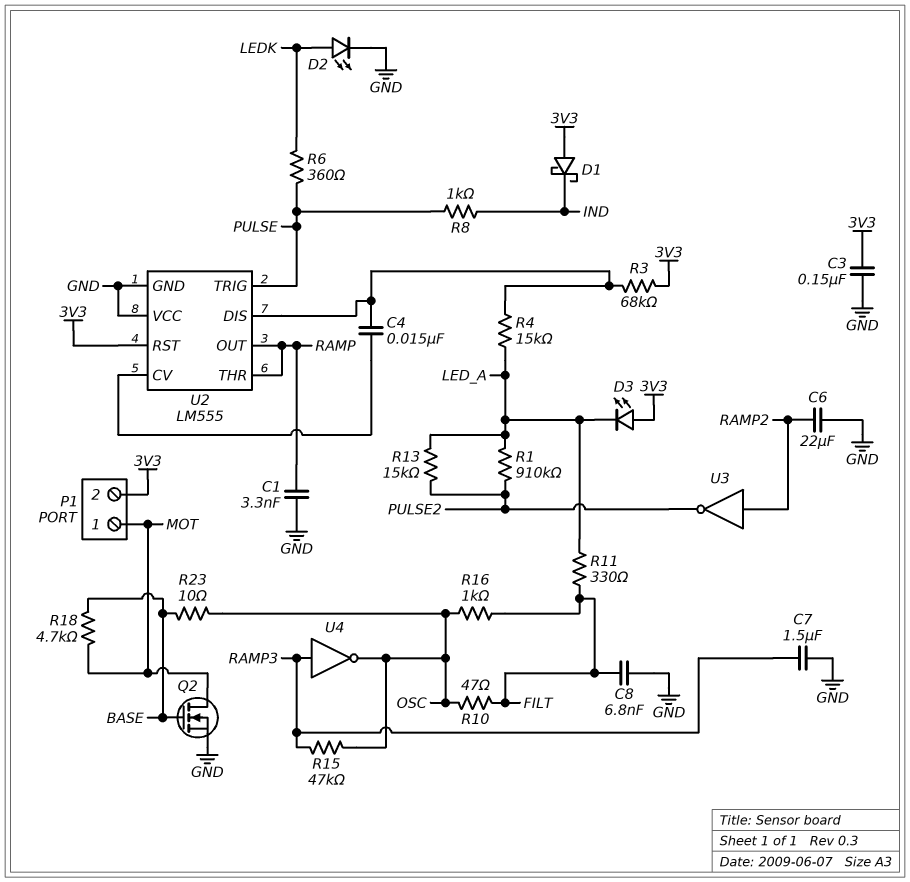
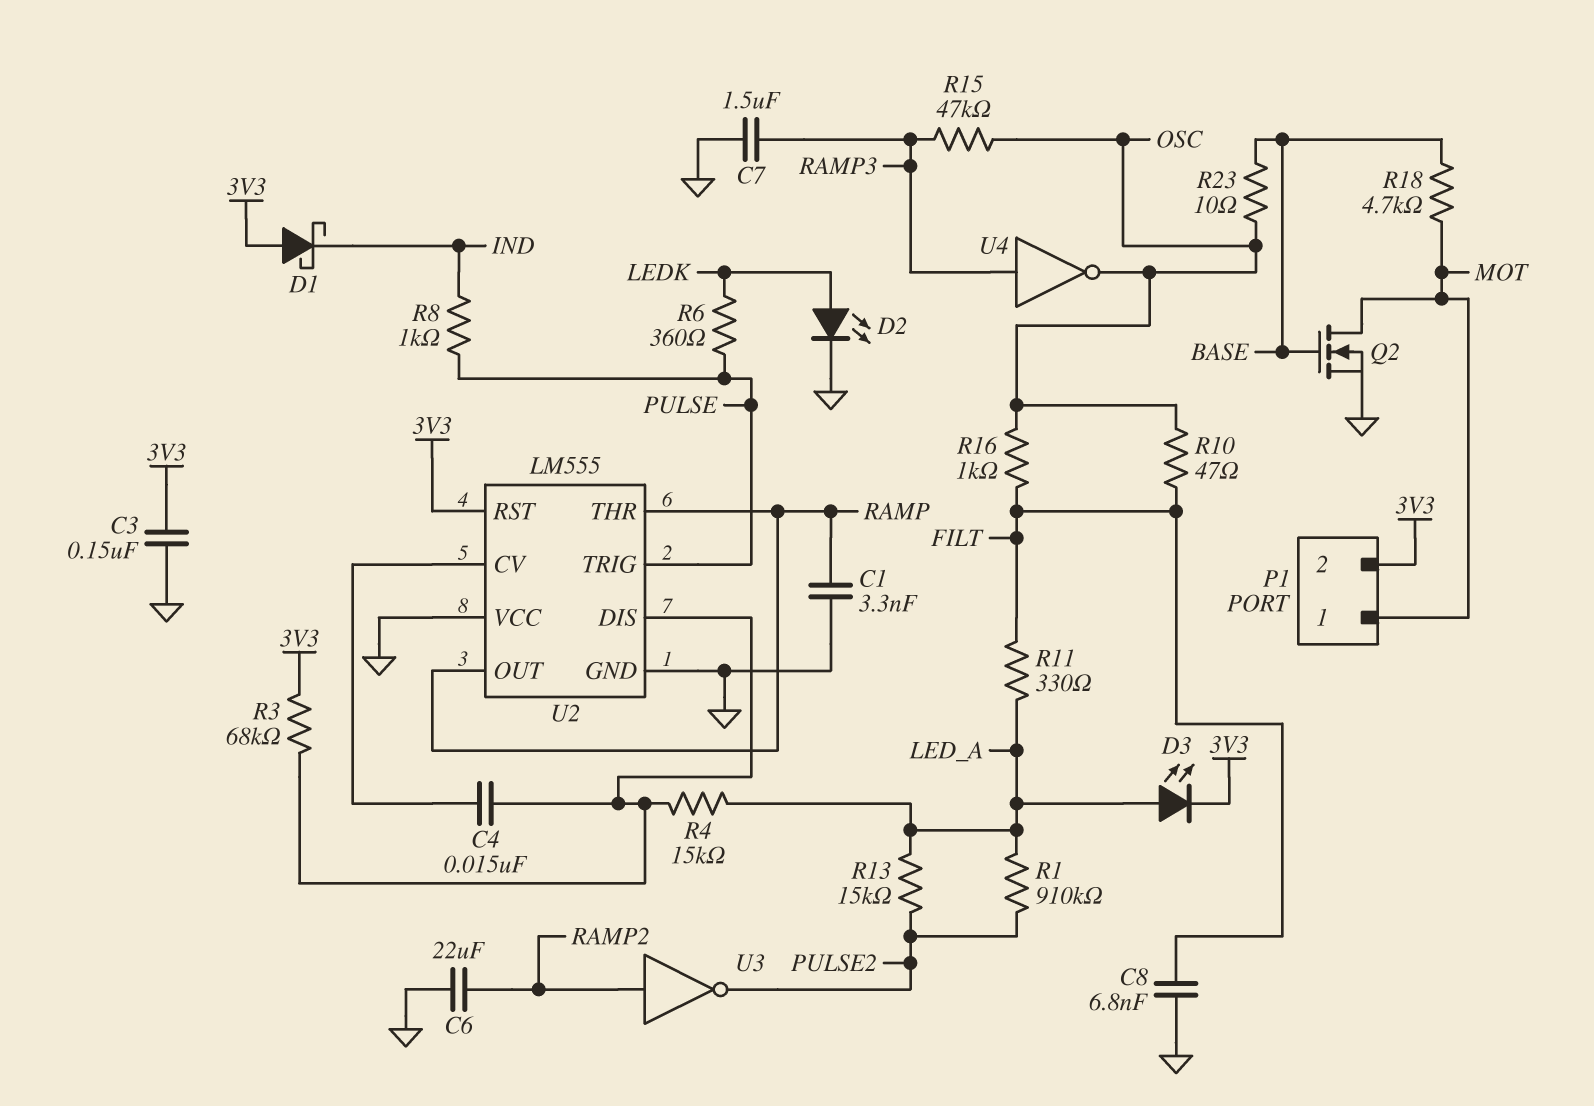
D3: LED (A 3V3, K LED_A) -> LED (A LED_A, K 3V3)

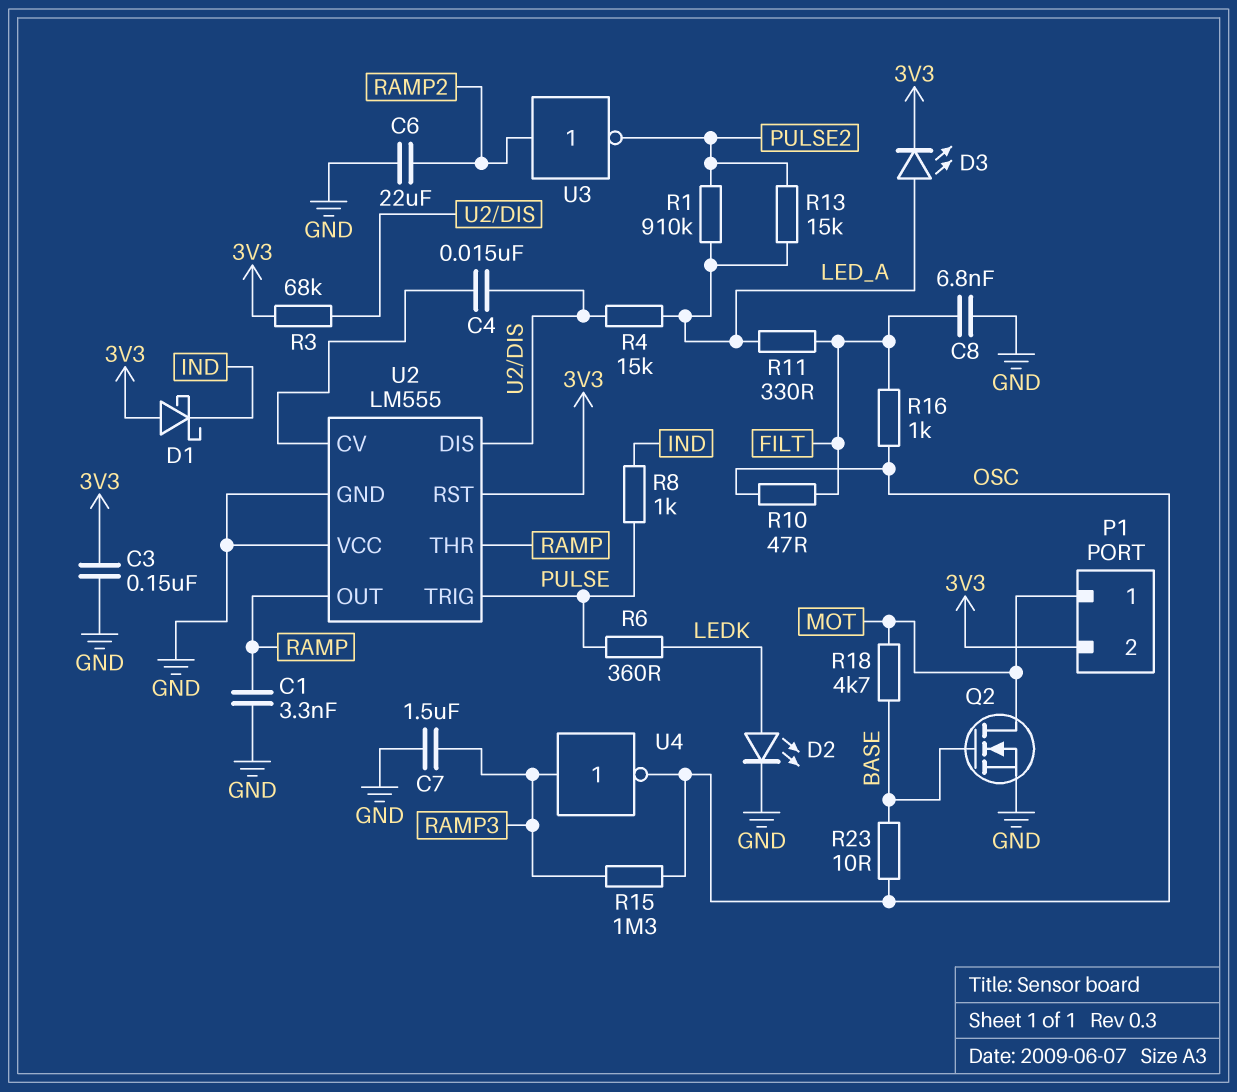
R15: 47k (OSC, RAMP3) -> 1.3M (OSC, RAMP3)

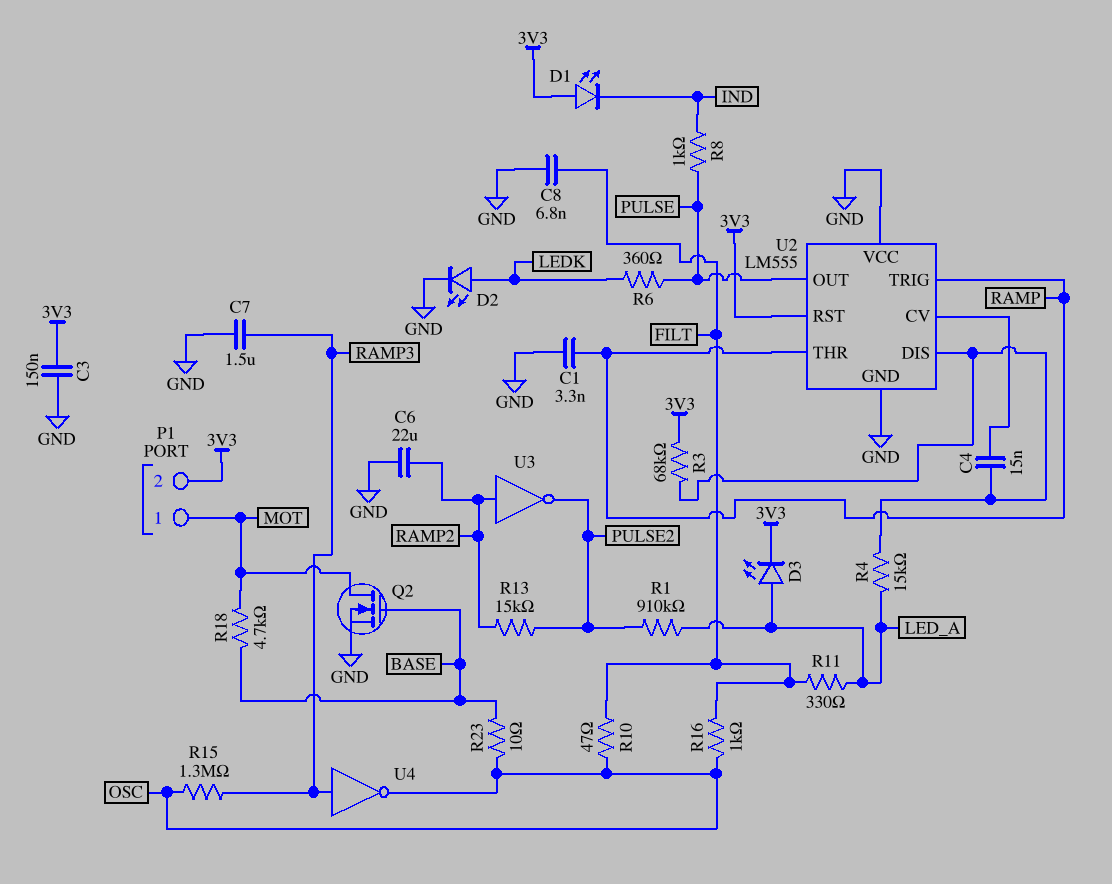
D1: schottky (A 3V3, K IND) -> LED (A 3V3, K IND)
R13: 15k (LED_A, PULSE2) -> 15k (PULSE2, RAMP2)
U2 pin OUT: RAMP -> PULSE
U2 pin TRIG: PULSE -> RAMP

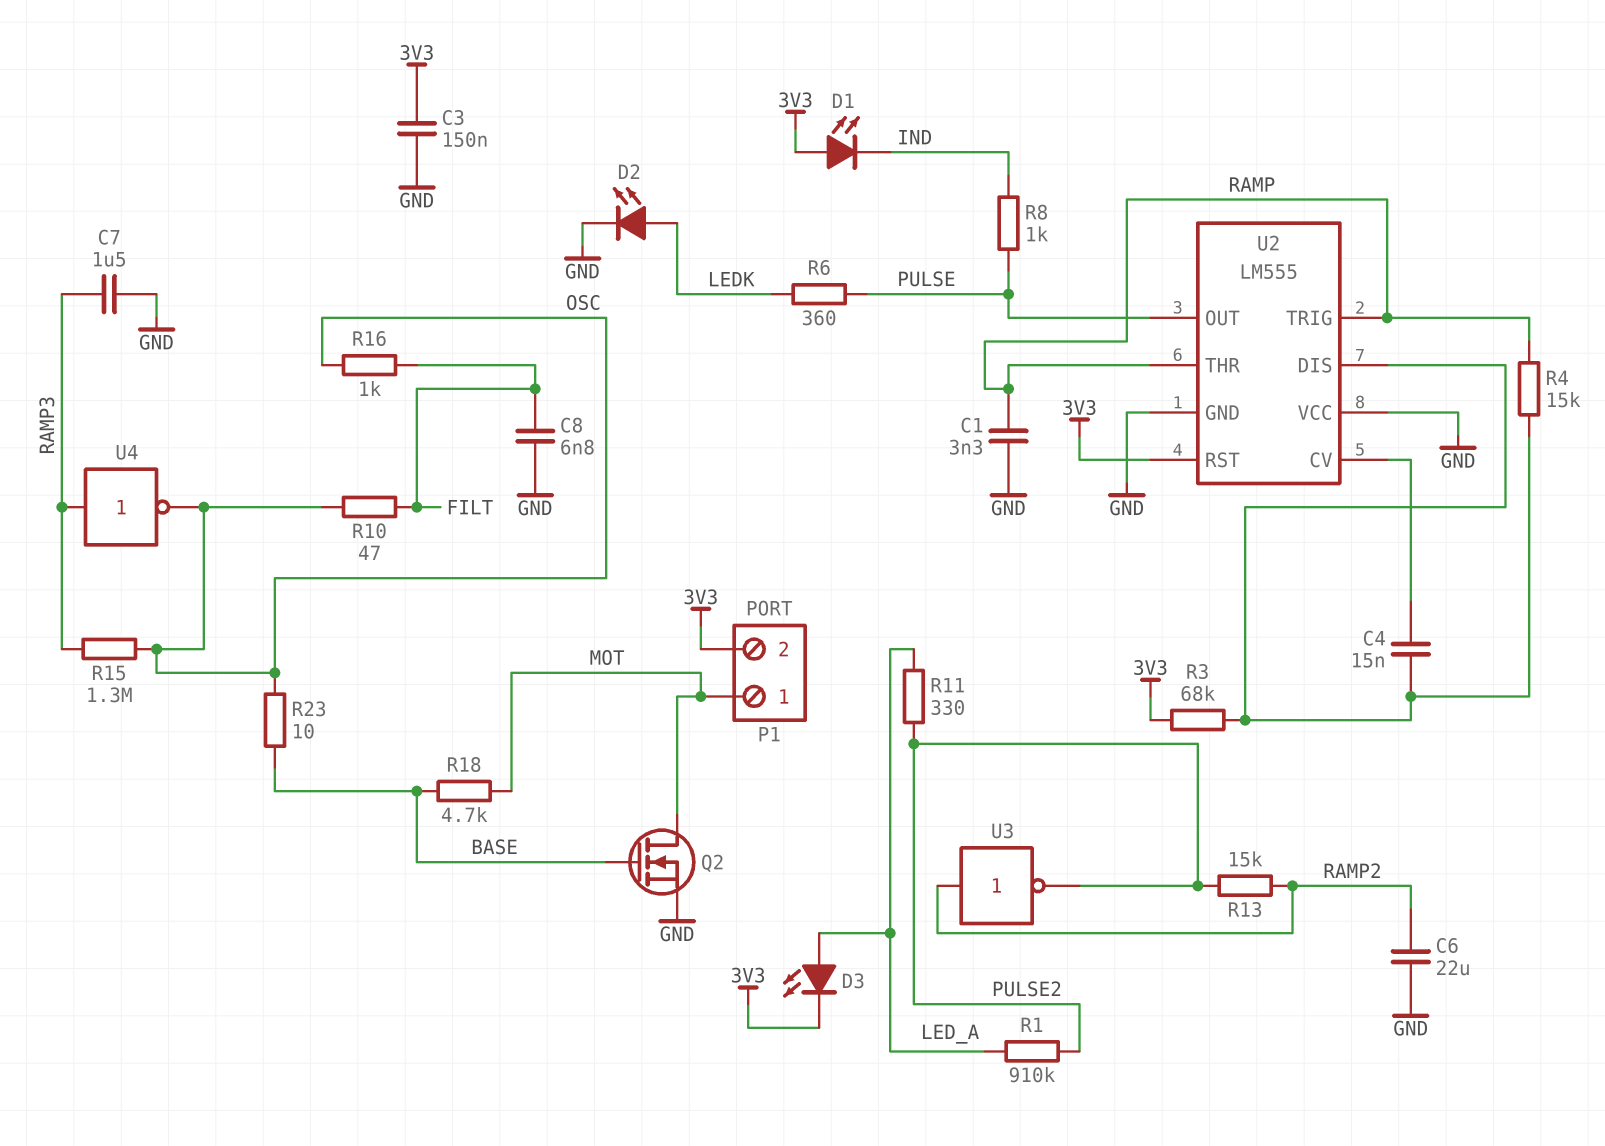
R4: 15k (LED_A, U2/DIS) -> 15k (RAMP, U2/DIS)
R11: 330 (FILT, LED_A) -> 330 (LED_A, PULSE2)

